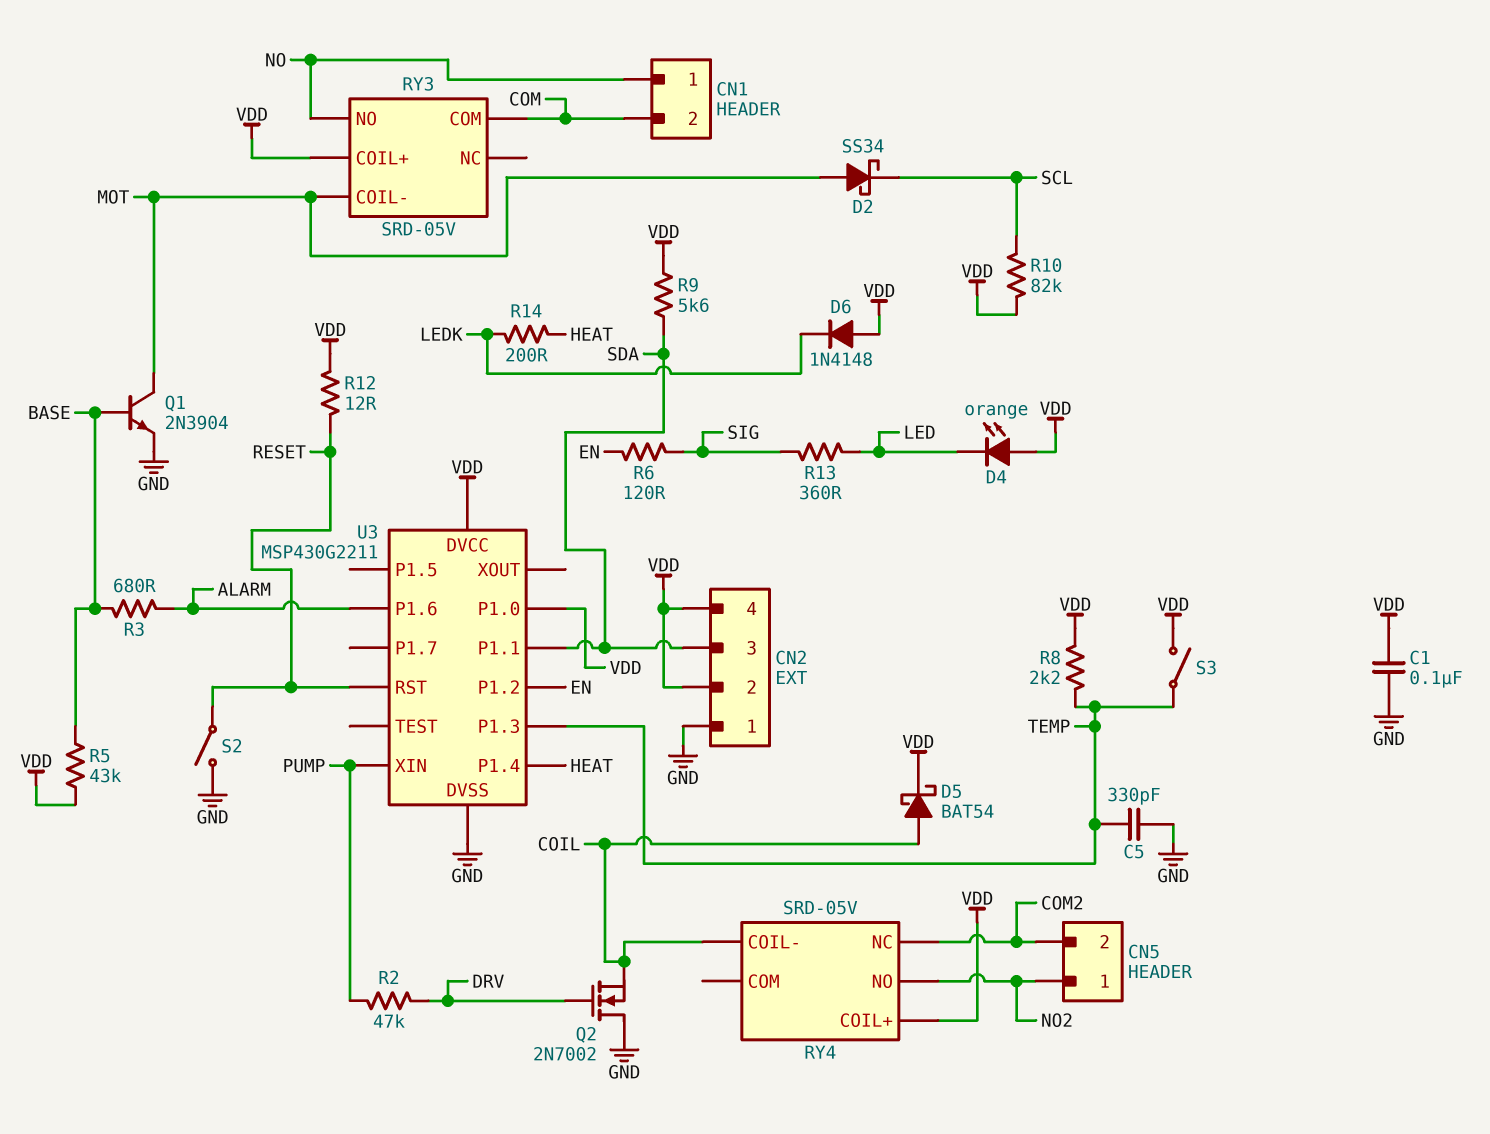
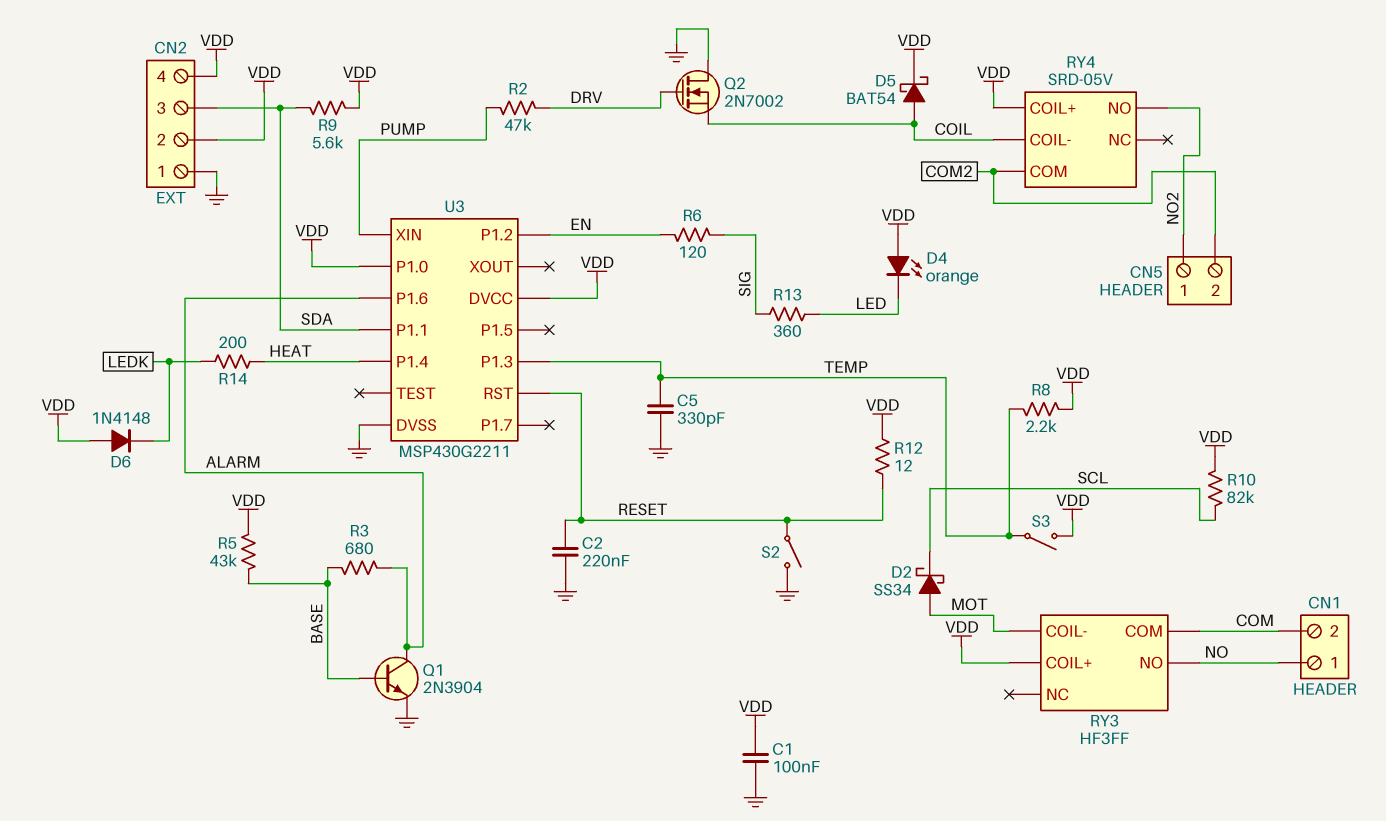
C2: none -> 220nF (GND, RESET)
Q1: NPN 2N3904 (B BASE, C MOT, E GND) -> NPN 2N3904 (B BASE, C ALARM, E GND)
RY3: SRD-05V -> HF3FF
RY4 pin COM: none -> COM2
RY4 pin NC: COM2 -> none

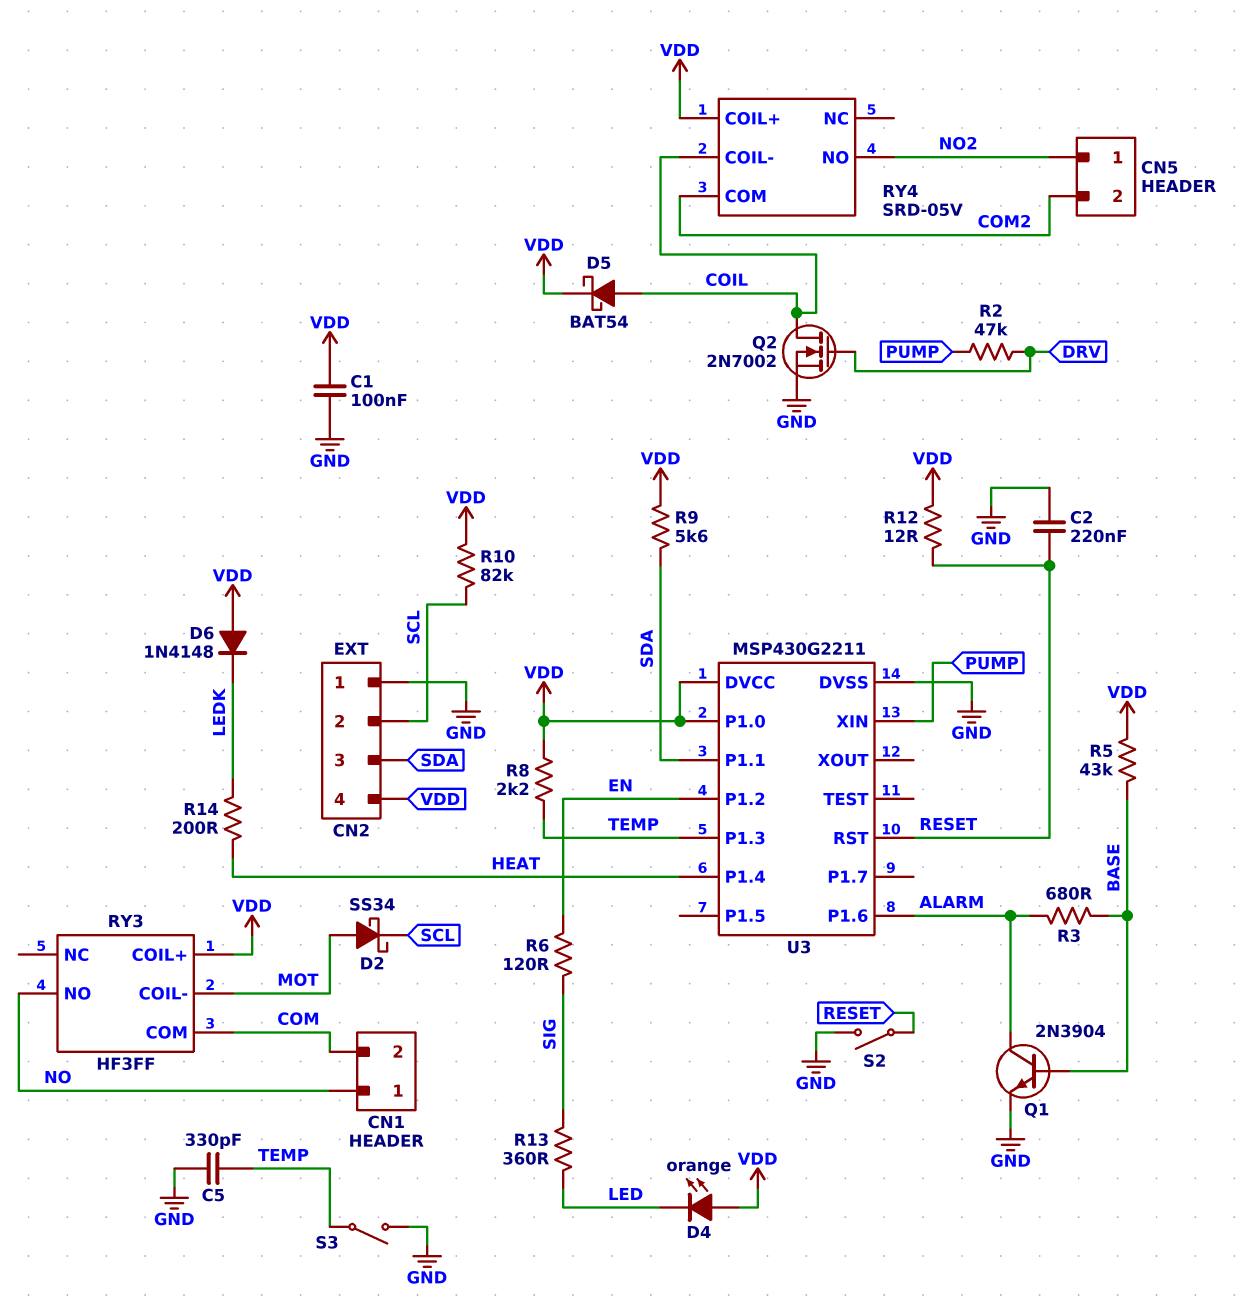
CN2 pin 2: VDD -> SCL
Q2: NMOS 2N7002 (G DRV, D GND, S COIL) -> NMOS 2N7002 (G DRV, D COIL, S GND)
S3: switch (TEMP, VDD) -> switch (GND, TEMP)

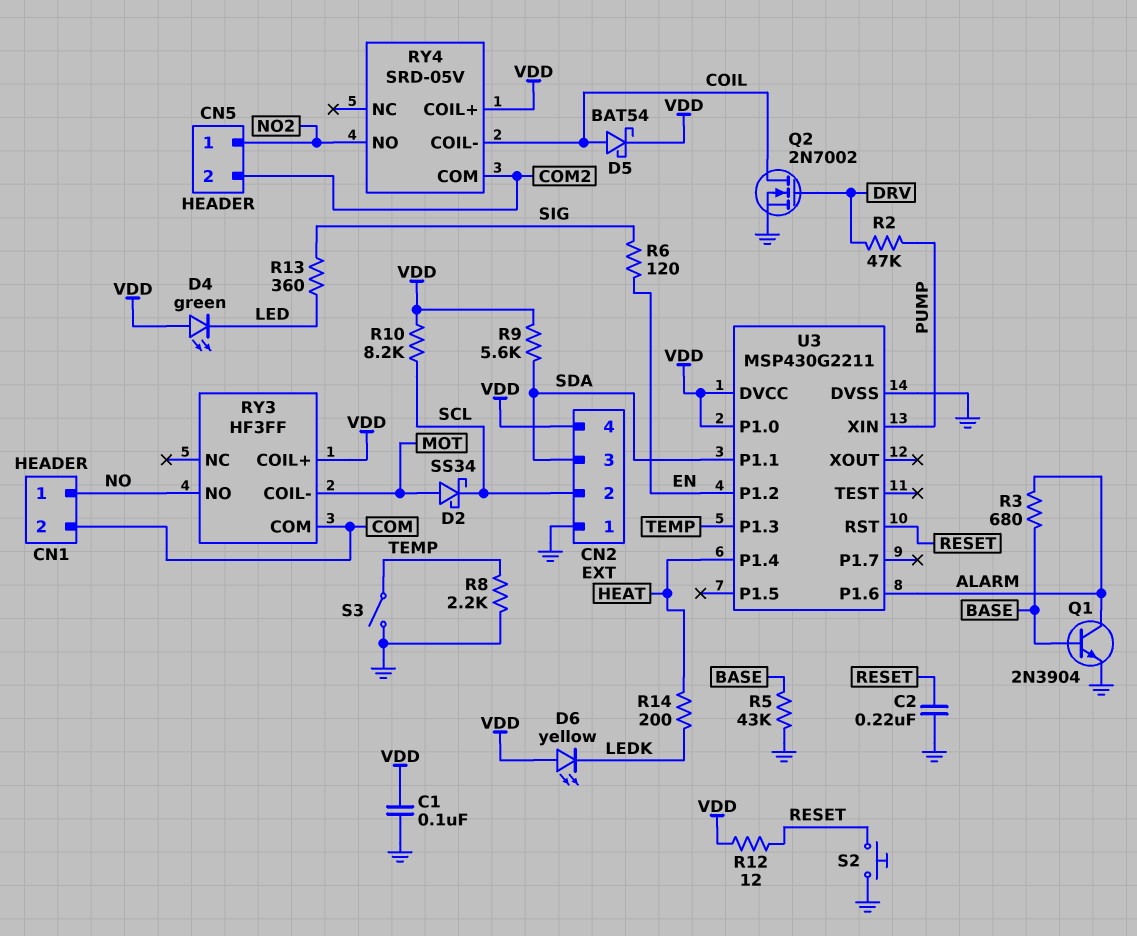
C5: 330pF (GND, TEMP) -> none
D4: LED orange (A VDD, K LED) -> LED green (A VDD, K LED)
D6: diode 1N4148 (A VDD, K LEDK) -> LED yellow (A VDD, K LEDK)
R5: 43k (BASE, VDD) -> 43k (BASE, GND)
R8: 2.2k (TEMP, VDD) -> 2.2k (GND, TEMP)
R10: 82k (SCL, VDD) -> 8.2k (SCL, VDD)
S2: switch (GND, RESET) -> button (GND, RESET)

